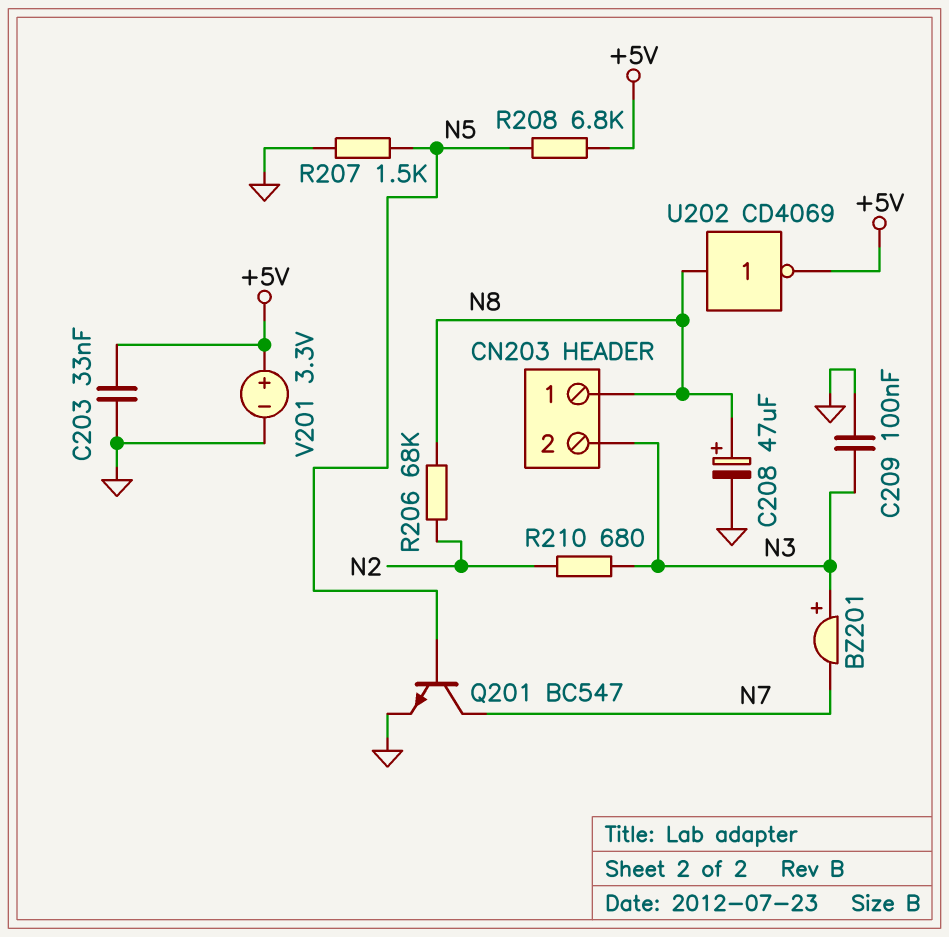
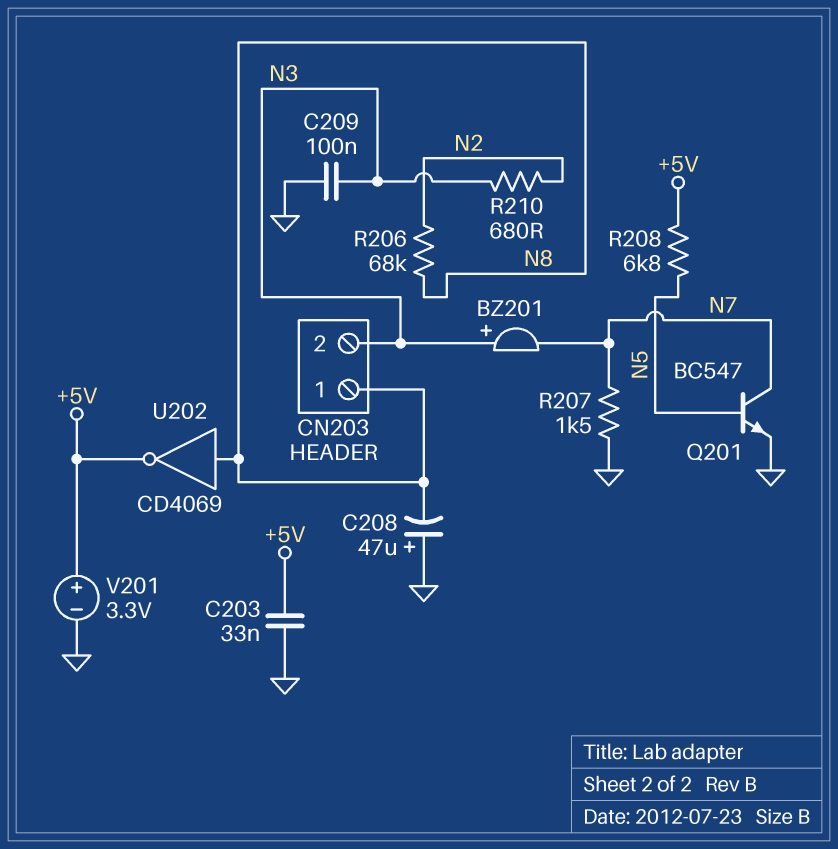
C208: 47uF (plus N8, minus GND) -> 47uF (plus GND, minus N8)
R207: 1.5k (GND, N5) -> 1.5k (GND, N7)

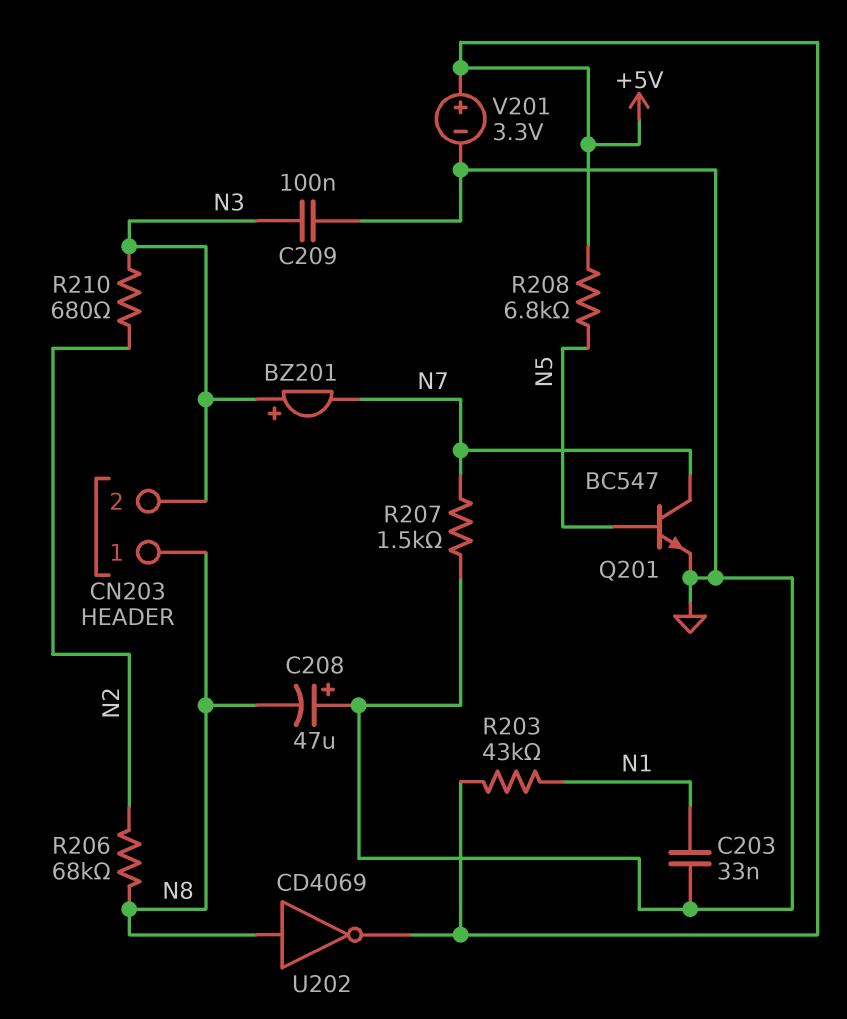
C203: 33nF (+5V, GND) -> 33nF (GND, N1)
R203: none -> 43k (+5V, N1)

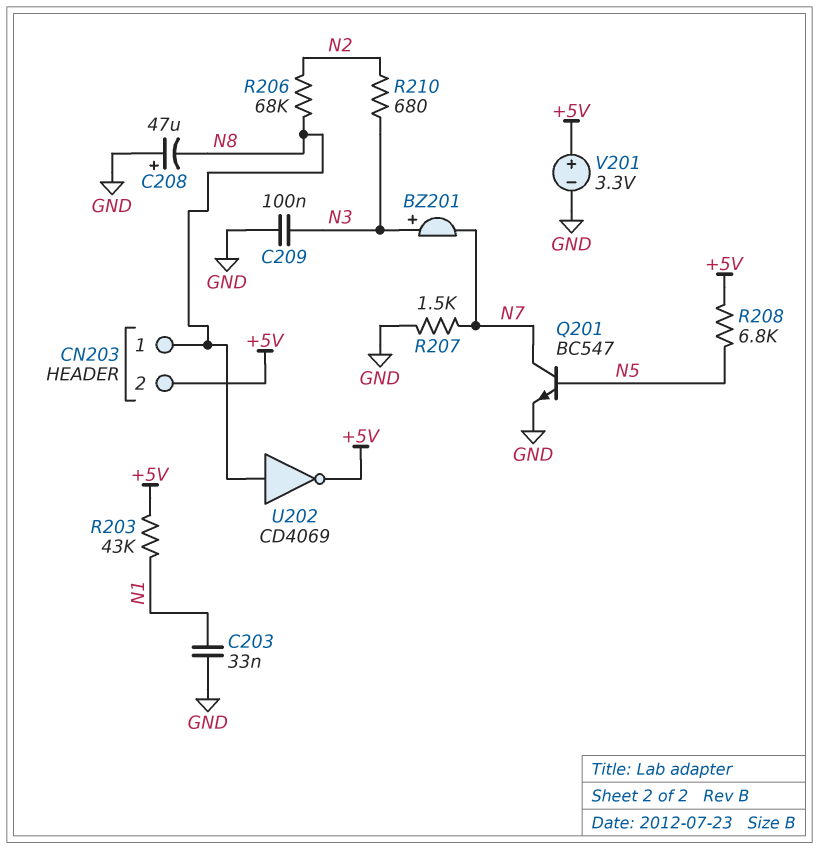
CN203 pin 2: N3 -> +5V

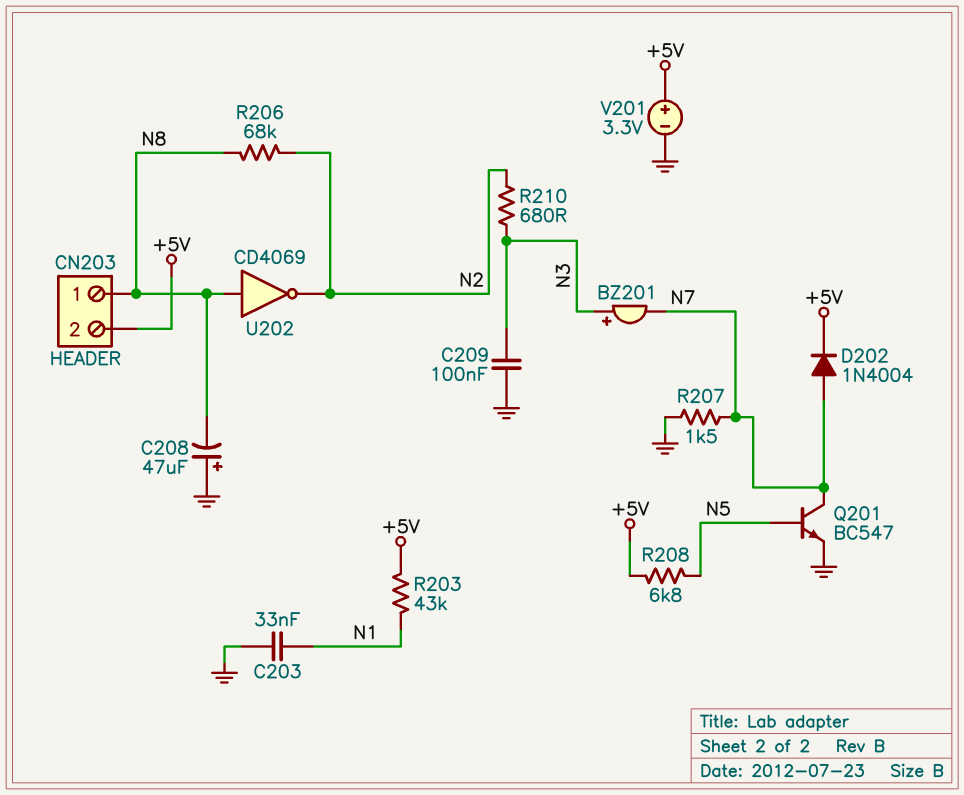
D202: none -> diode 1N4004 (A N7, K +5V)
U202: NOT CD4069 (in N8, out +5V) -> NOT CD4069 (in N8, out N2)

